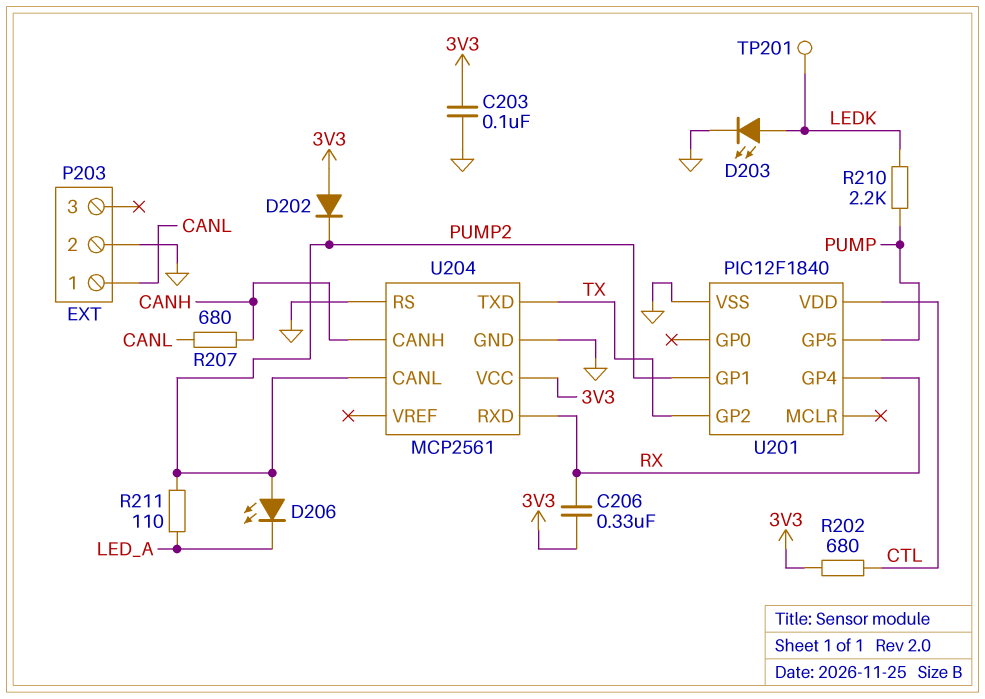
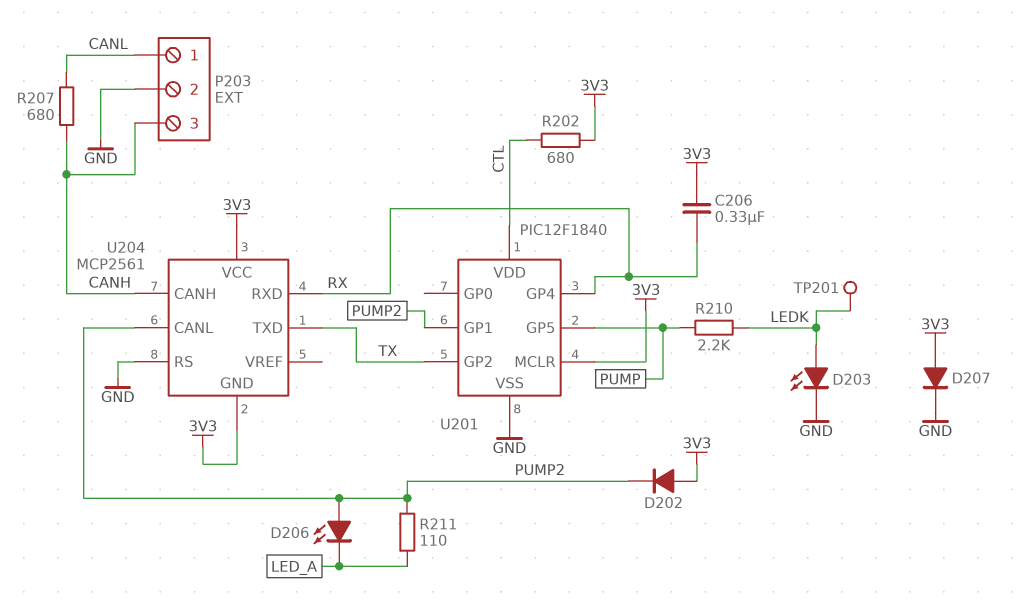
C203: 100nF (3V3, GND) -> none
D207: none -> diode (A 3V3, K GND)
P203 pin 3: none -> CANH
U201 pin MCLR: none -> 3V3
U204 pin GND: GND -> 3V3

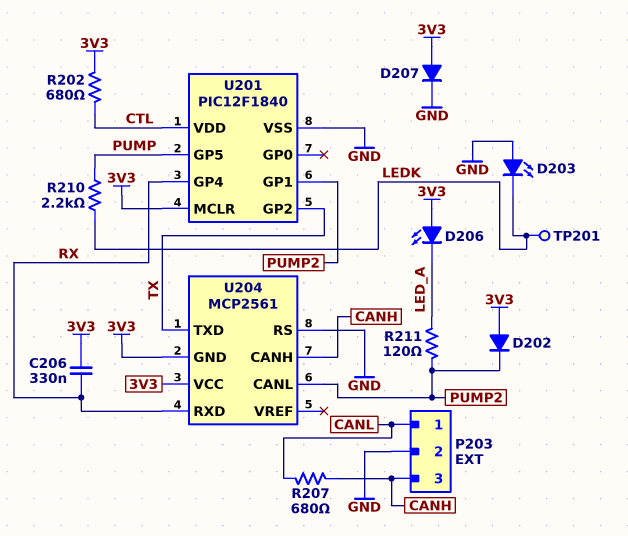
D203: LED (A LEDK, K GND) -> LED (A GND, K LEDK)
D206: LED (A PUMP2, K LED_A) -> LED (A 3V3, K LED_A)
R211: 110 (LED_A, PUMP2) -> 120 (LED_A, PUMP2)

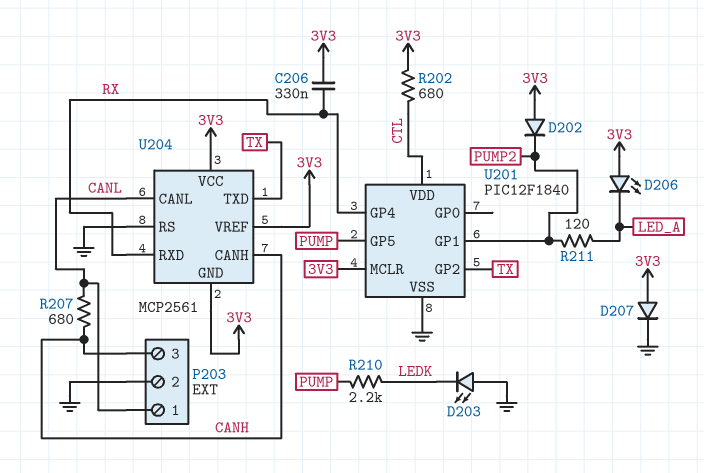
TP201: test point (LEDK) -> none
U204 pin CANL: PUMP2 -> CANL
U204 pin VREF: none -> 3V3

